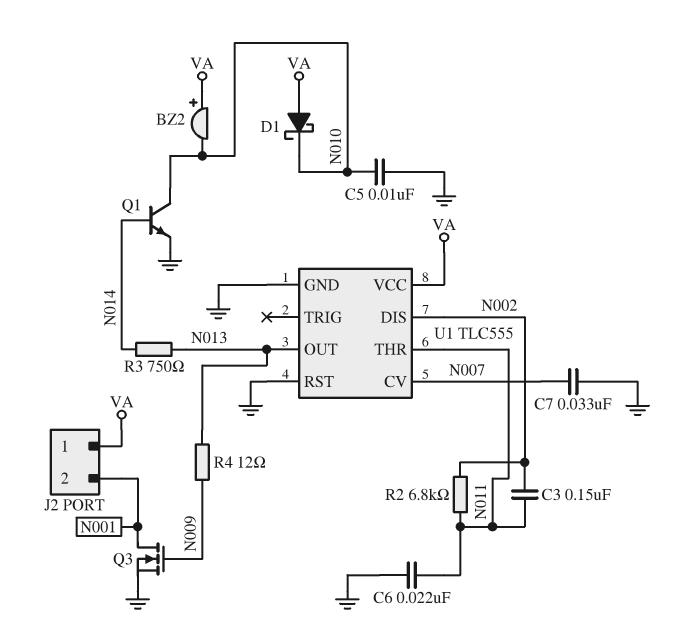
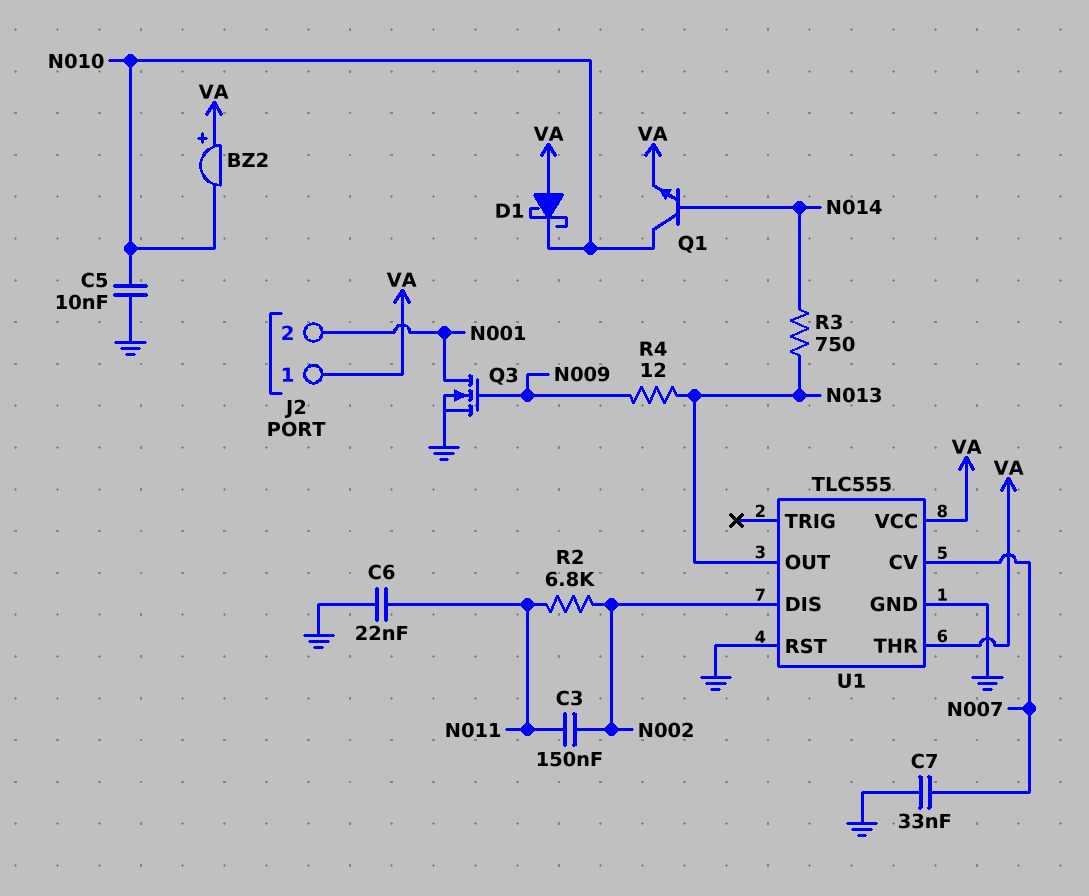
Q1: NPN (B N014, C N010, E GND) -> NPN (B N014, C N010, E VA)
U1 pin THR: N011 -> VA

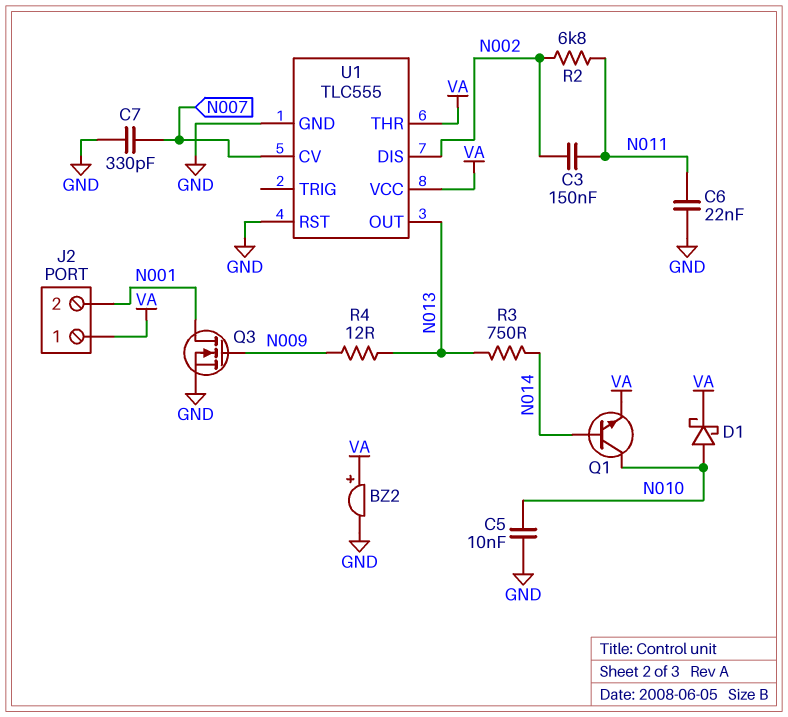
BZ2: buzzer (plus VA, minus N010) -> buzzer (plus VA, minus GND)
C7: 33nF (GND, N007) -> 330pF (GND, N007)
D1: schottky (A VA, K N010) -> schottky (A N010, K VA)

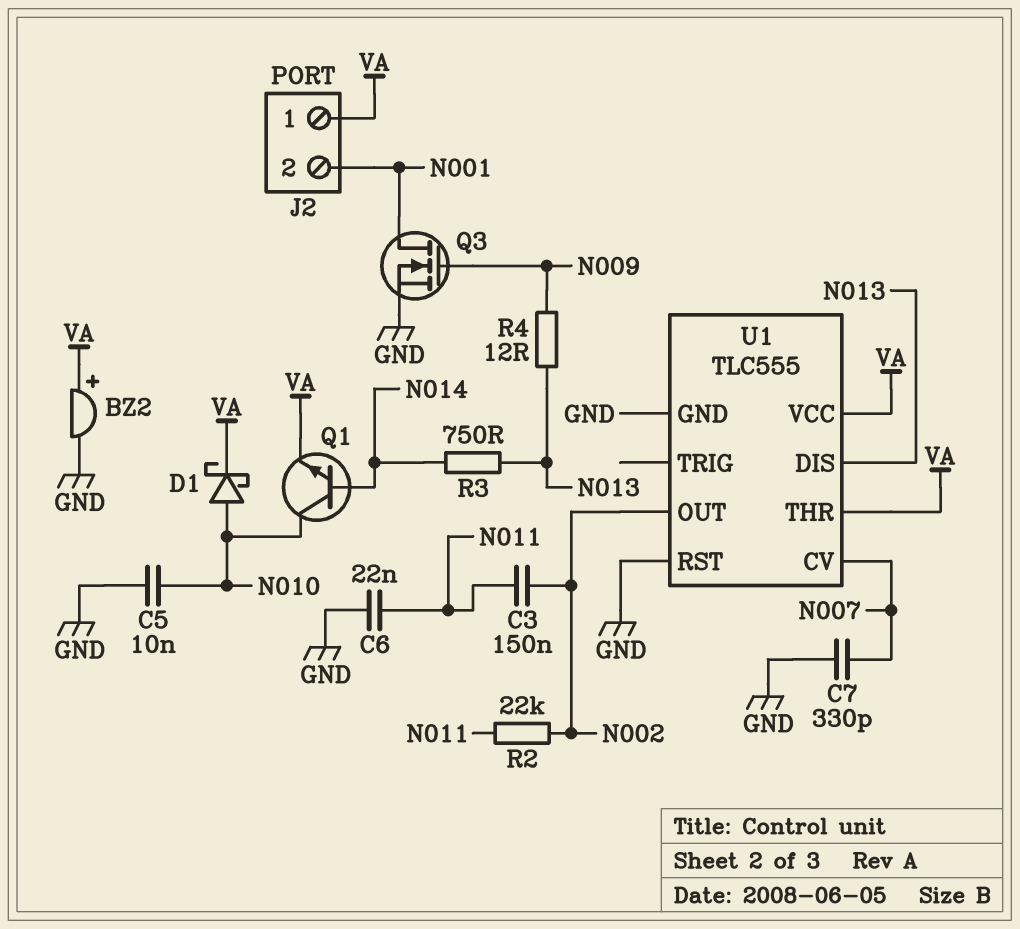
R2: 6.8k (N002, N011) -> 22k (N002, N011)
U1 pin DIS: N002 -> N013
U1 pin OUT: N013 -> N002

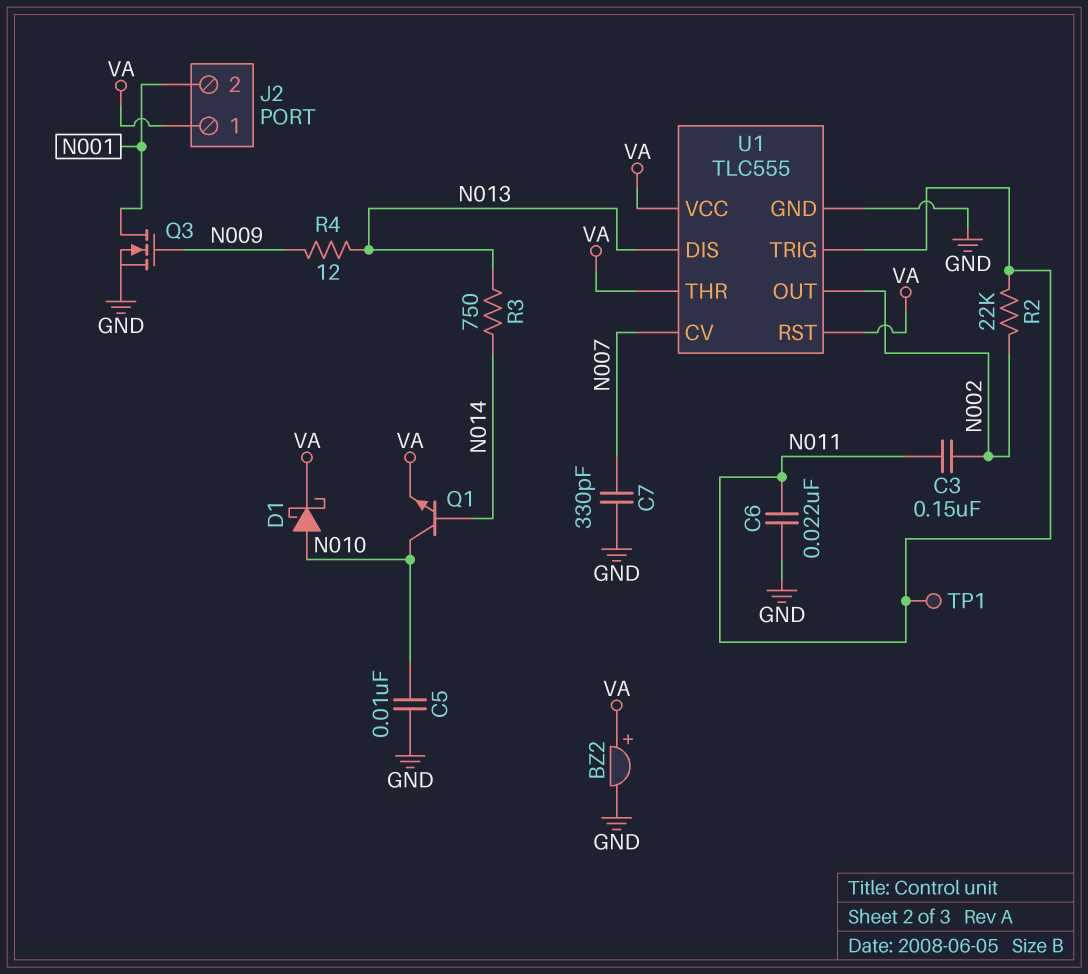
TP1: none -> test point (N011)
U1 pin RST: GND -> VA
U1 pin TRIG: none -> N011

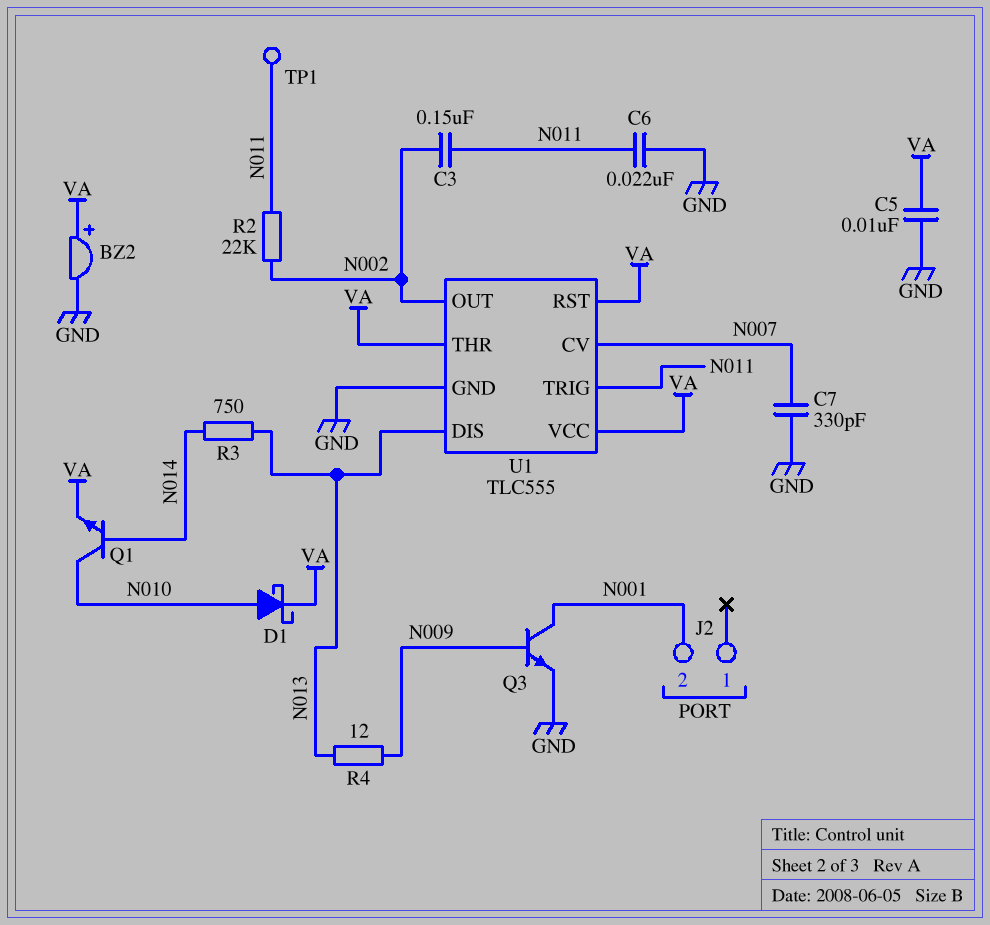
C5: 10nF (GND, N010) -> 10nF (GND, VA)
J2 pin 1: VA -> none
Q3: NMOS (G N009, D N001, S GND) -> NPN (B N009, C N001, E GND)

